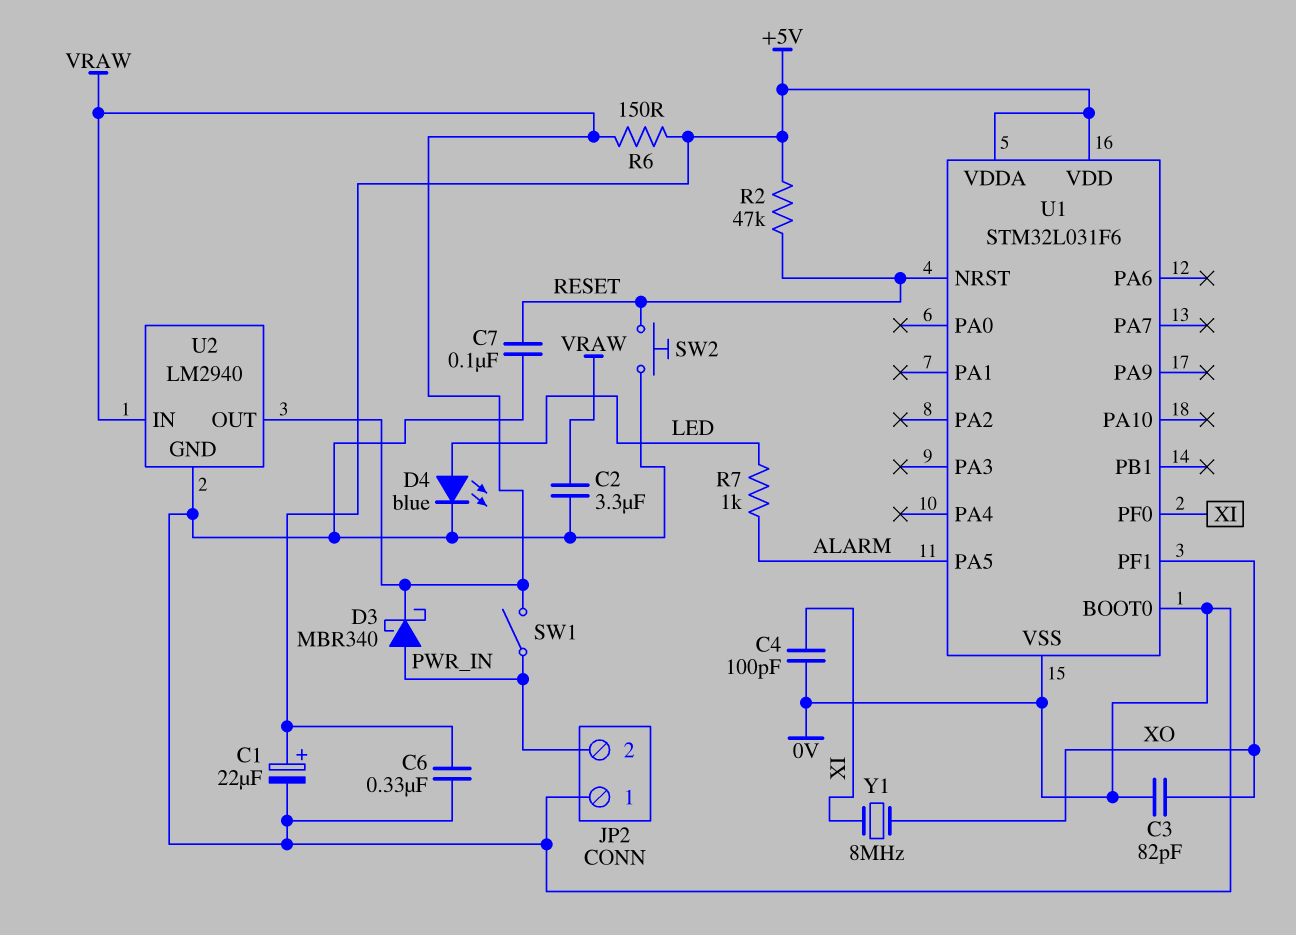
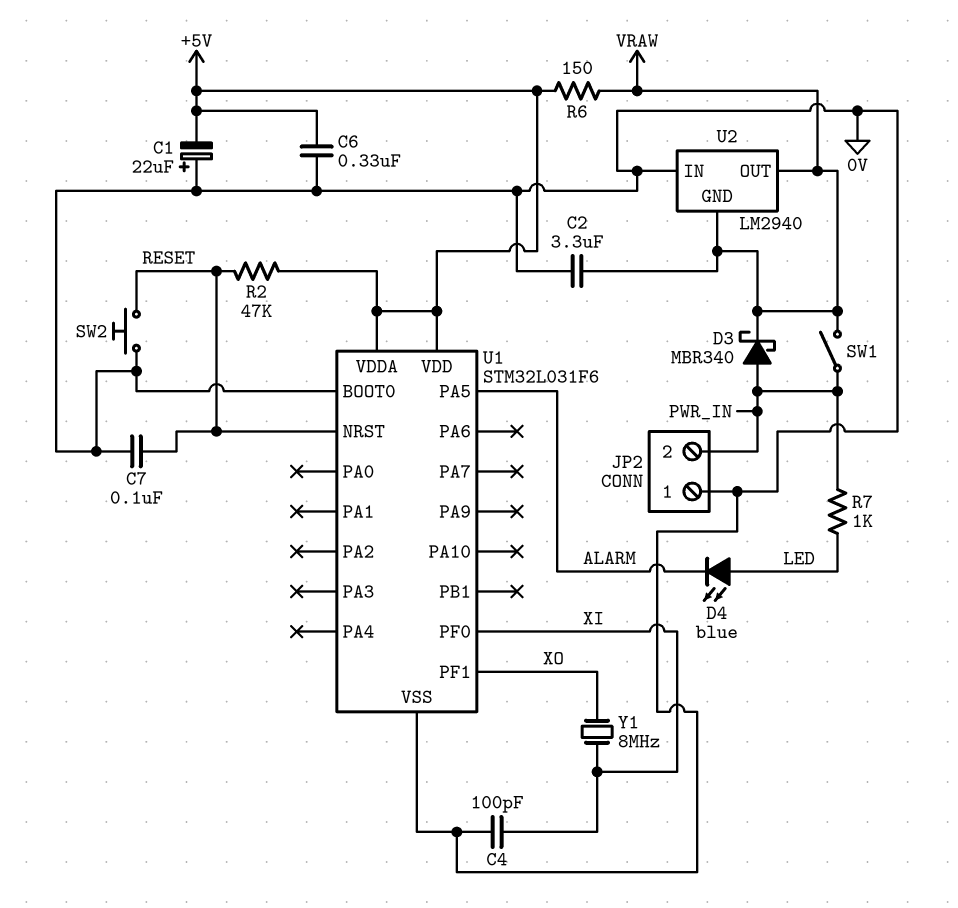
C1: 22uF (plus +5V, minus 0V) -> 22uF (plus 0V, minus +5V)
C3: 82pF (0V, XO) -> none
D4: LED blue (A LED, K 0V) -> LED blue (A LED, K ALARM)
R7: 1k (ALARM, LED) -> 1k (LED, PWR_IN)
U2 pin GND: 0V -> VRAW
U2 pin IN: VRAW -> 0V

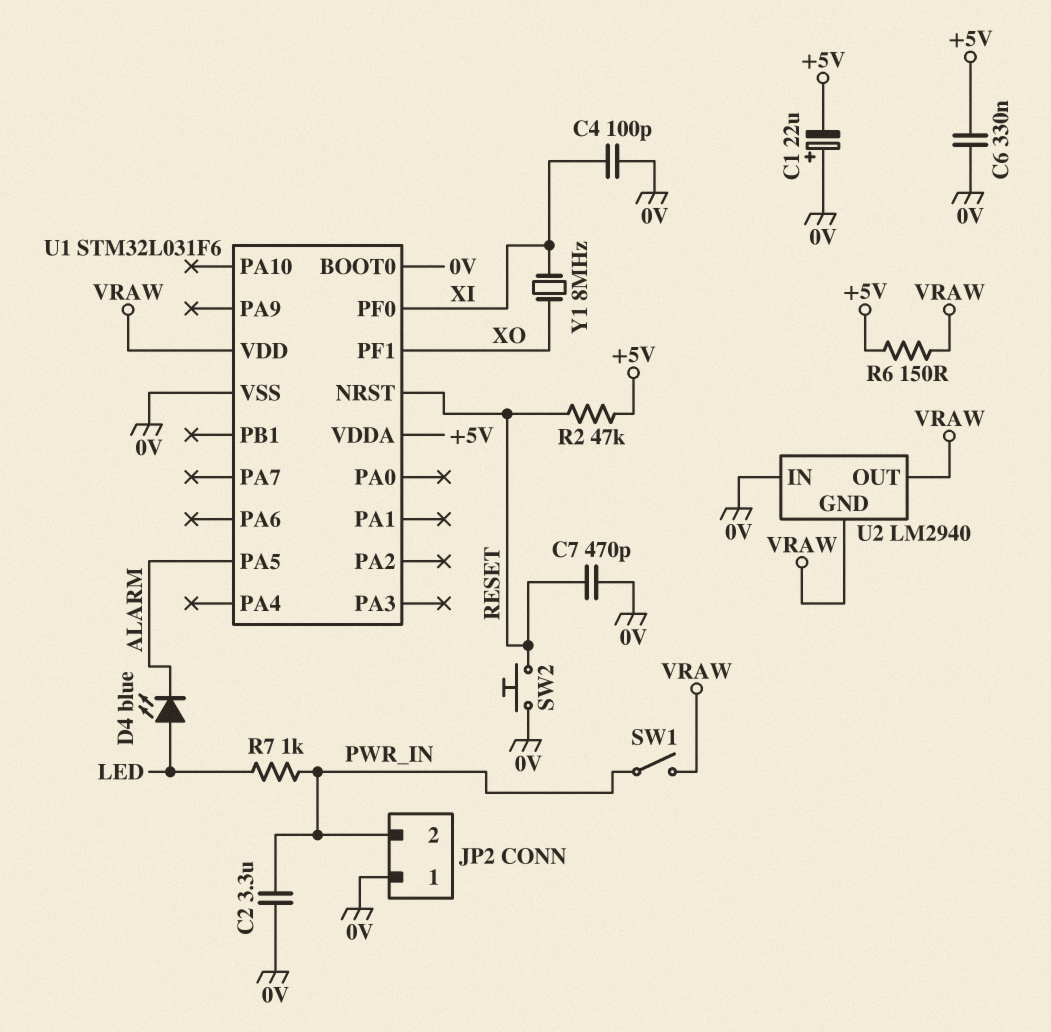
C2: 3.3uF (0V, VRAW) -> 3.3uF (0V, PWR_IN)
C7: 100nF (0V, RESET) -> 470pF (0V, RESET)
D3: schottky MBR340 (A PWR_IN, K VRAW) -> none
U1 pin VDD: +5V -> VRAW

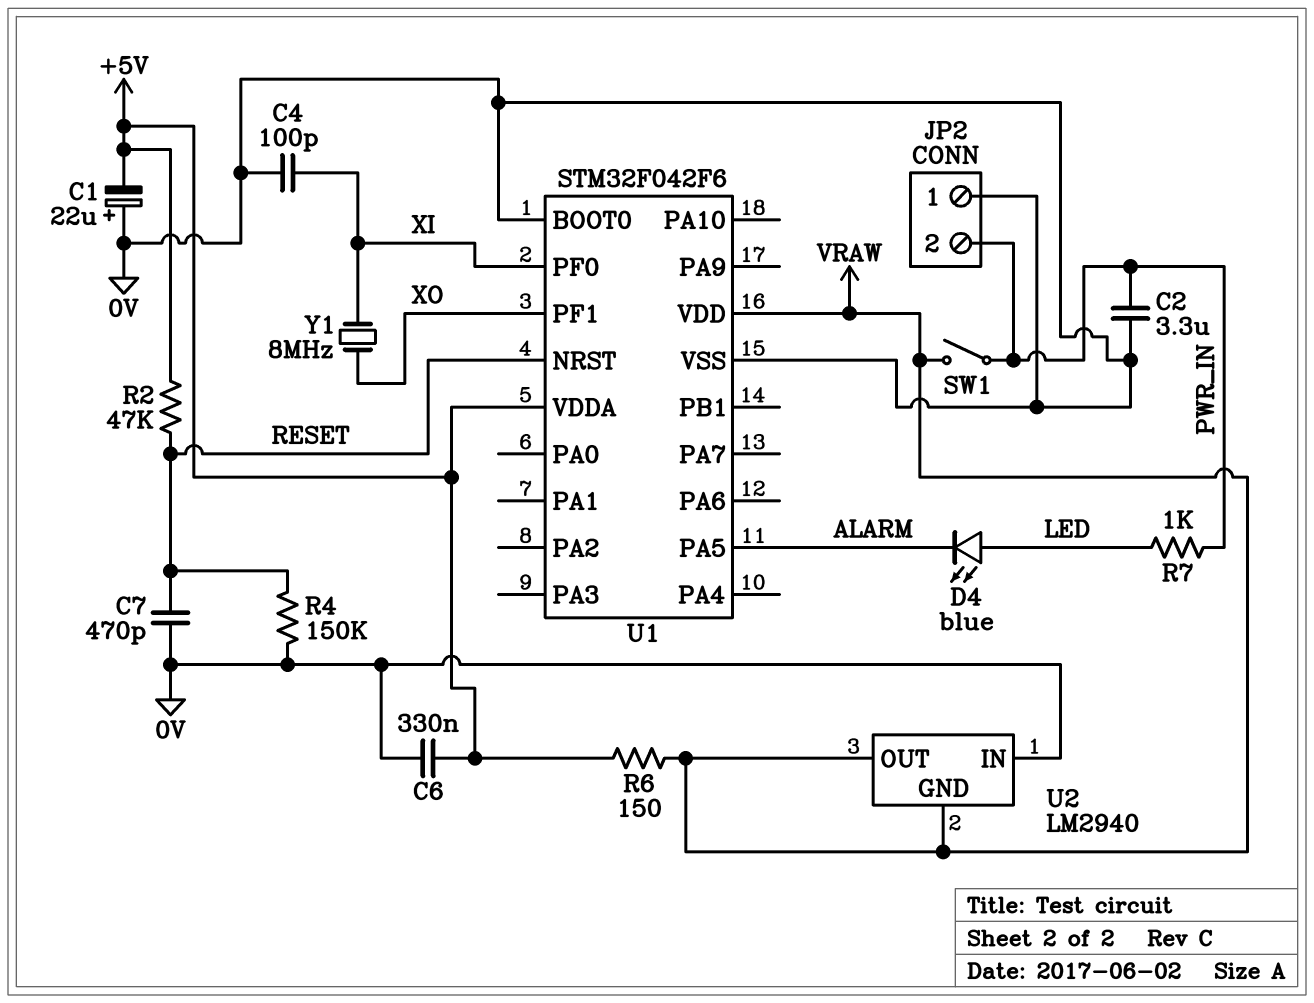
R4: none -> 150k (0V, RESET)
SW2: button (0V, RESET) -> none
U1: STM32L031F6 -> STM32F042F6

